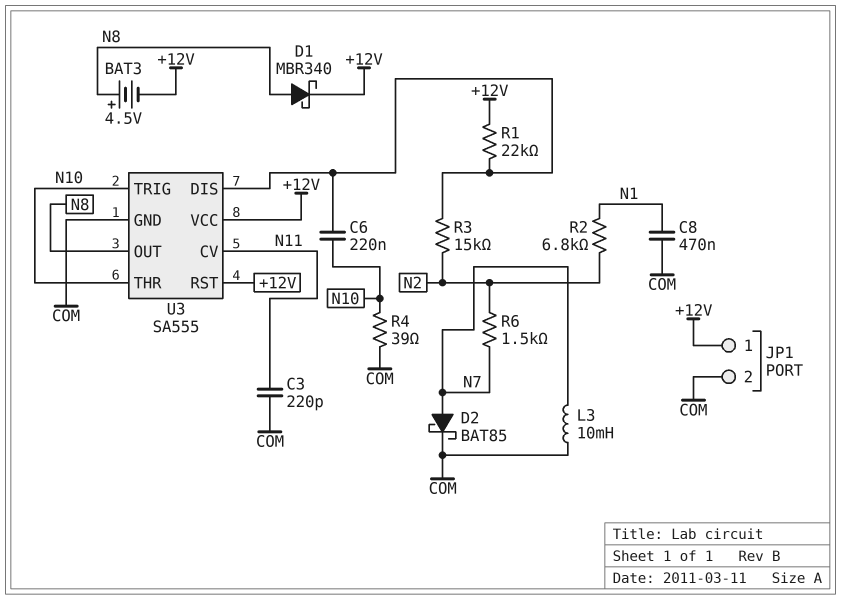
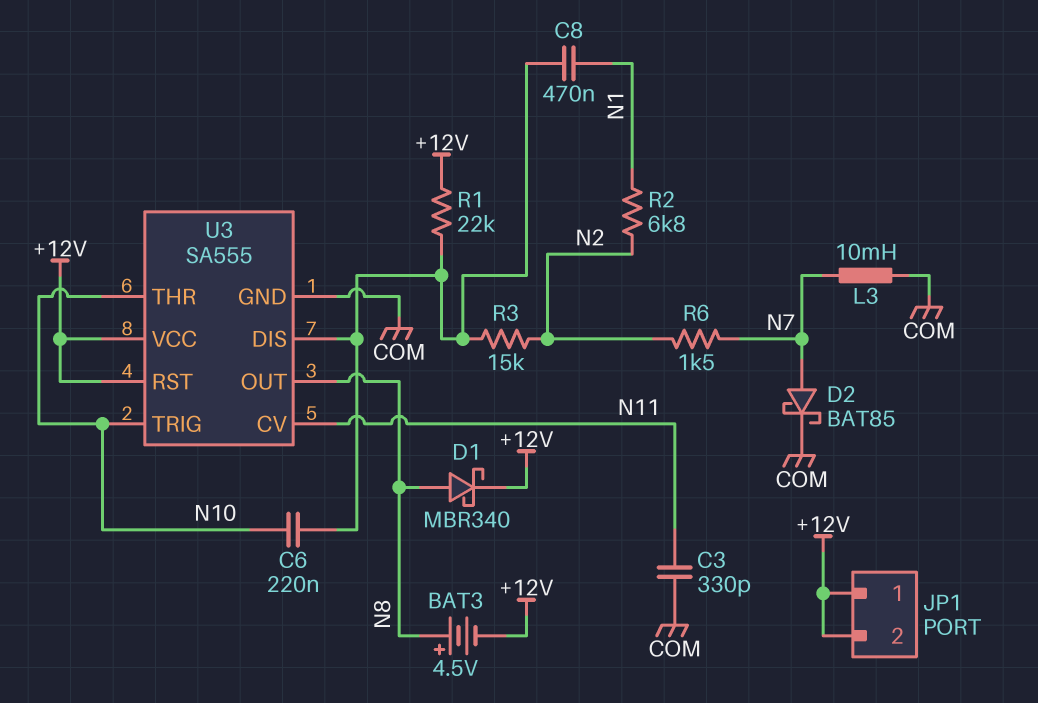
C3: 220pF (COM, N11) -> 330pF (COM, N11)
C8: 470nF (COM, N1) -> 470nF (N1, U3/DIS)
JP1 pin 2: COM -> +12V
R4: 39 (COM, N10) -> none

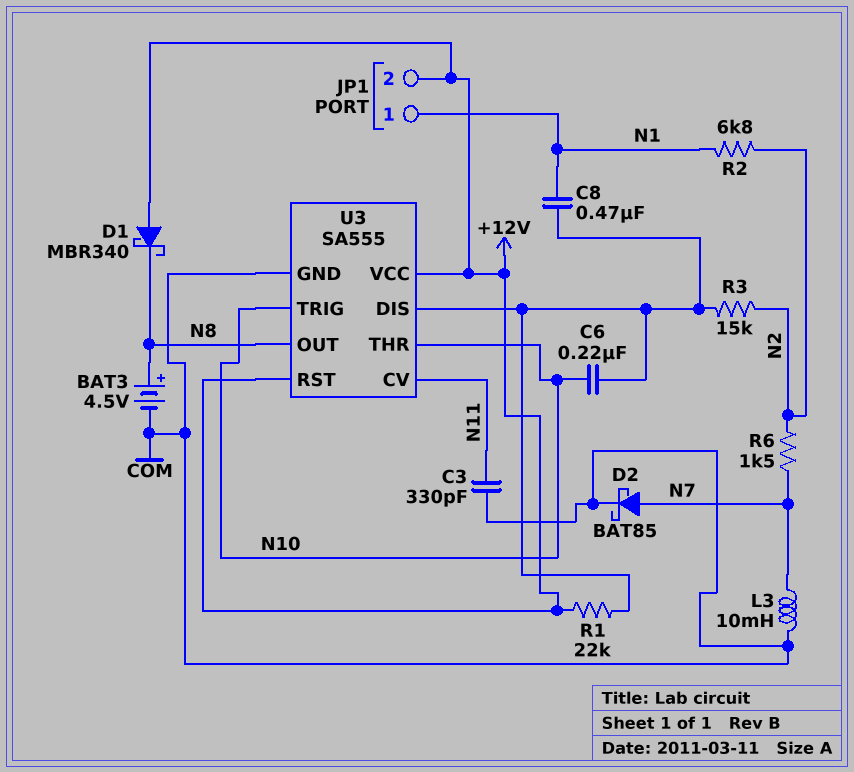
BAT3: 4.5V (plus N8, minus +12V) -> 4.5V (plus N8, minus COM)
D1: schottky MBR340 (A N8, K +12V) -> schottky MBR340 (A +12V, K N8)
JP1 pin 1: +12V -> N1

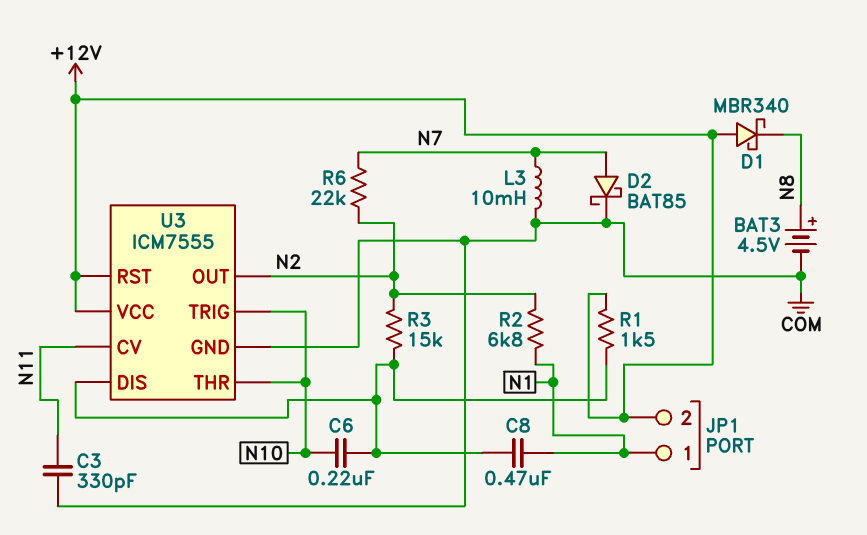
R1: 22k (+12V, U3/DIS) -> 1.5k (+12V, U3/DIS)
R6: 1.5k (N2, N7) -> 22k (N2, N7)
U3: SA555 -> ICM7555
U3 pin OUT: N8 -> N2

